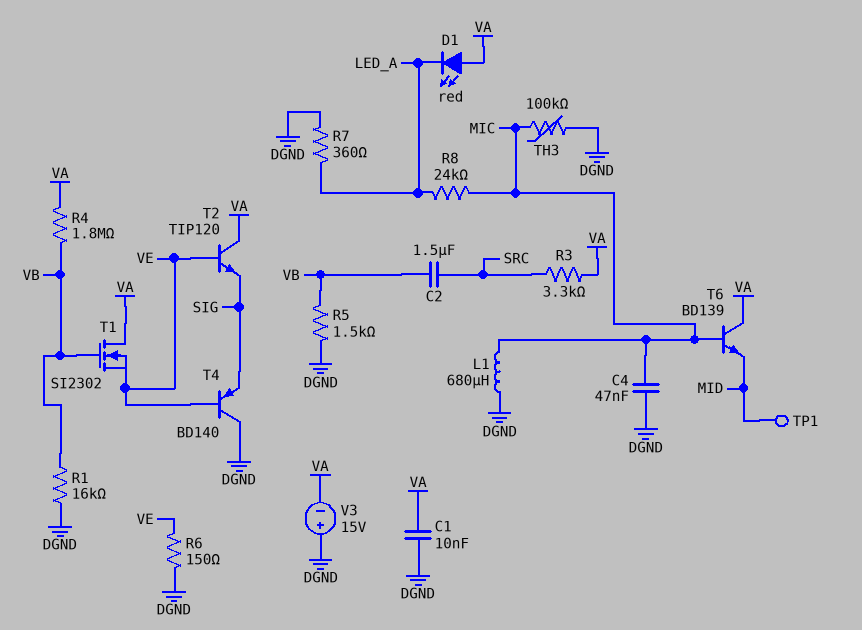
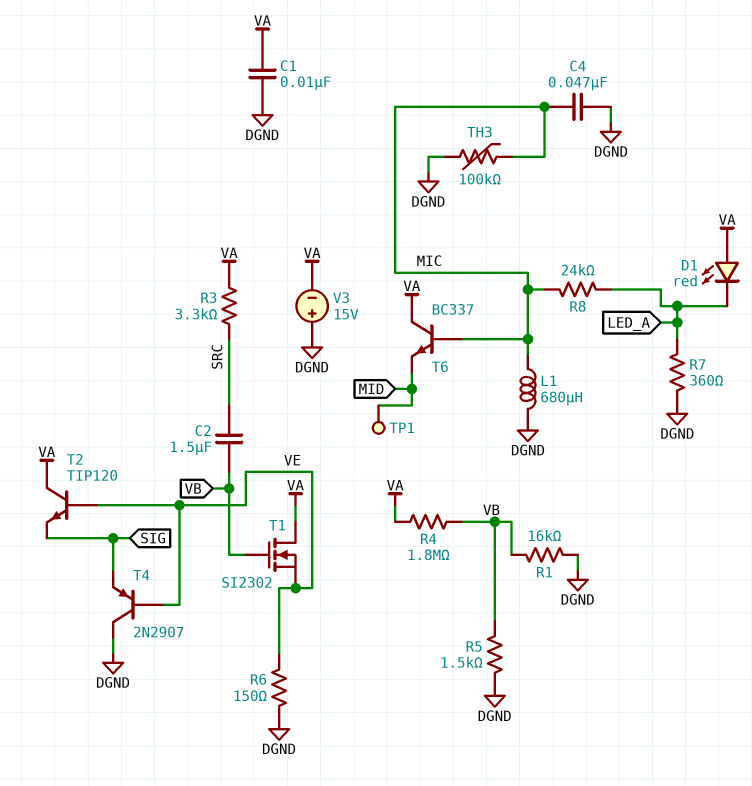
T4: PNP BD140 (B VE, C DGND, E SIG) -> PNP 2N2907 (B VE, C DGND, E SIG)
T6: NPN BD139 (B MIC, C VA, E MID) -> NPN BC337 (B MIC, C VA, E MID)

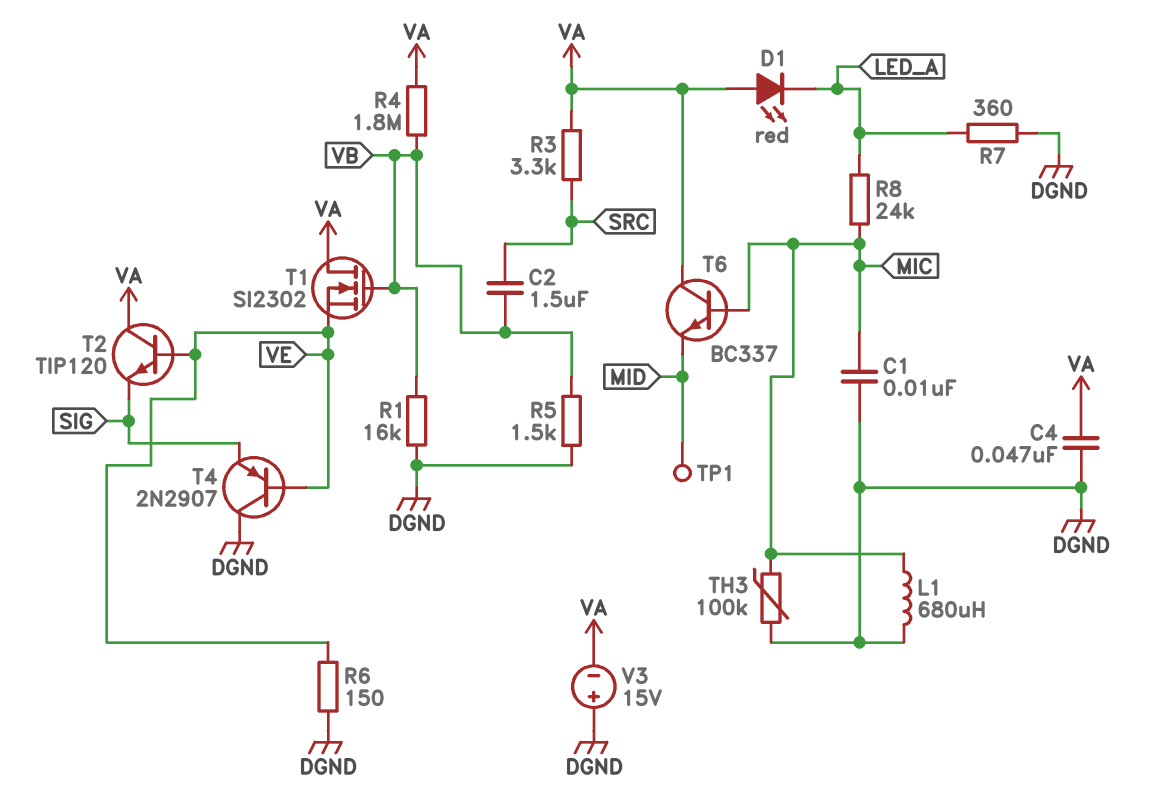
C1: 10nF (DGND, VA) -> 10nF (DGND, MIC)
C4: 47nF (DGND, MIC) -> 47nF (DGND, VA)

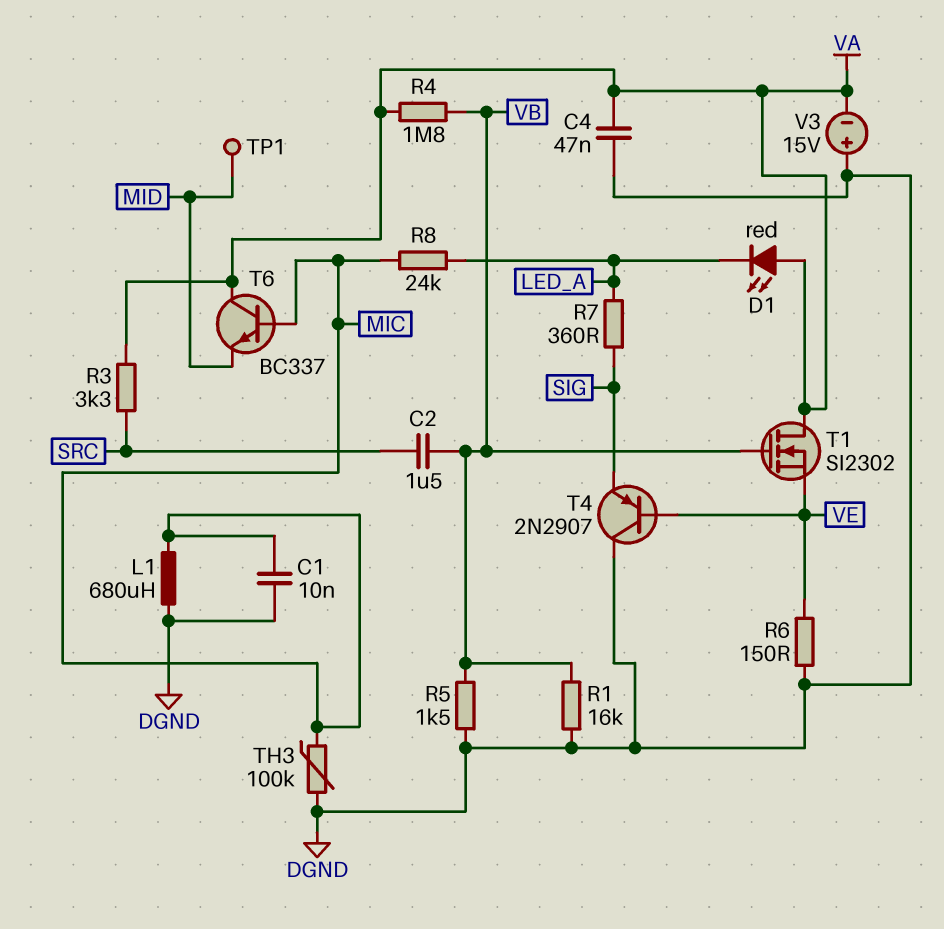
R7: 360 (DGND, LED_A) -> 360 (LED_A, SIG)
T2: NPN TIP120 (B VE, C VA, E SIG) -> none

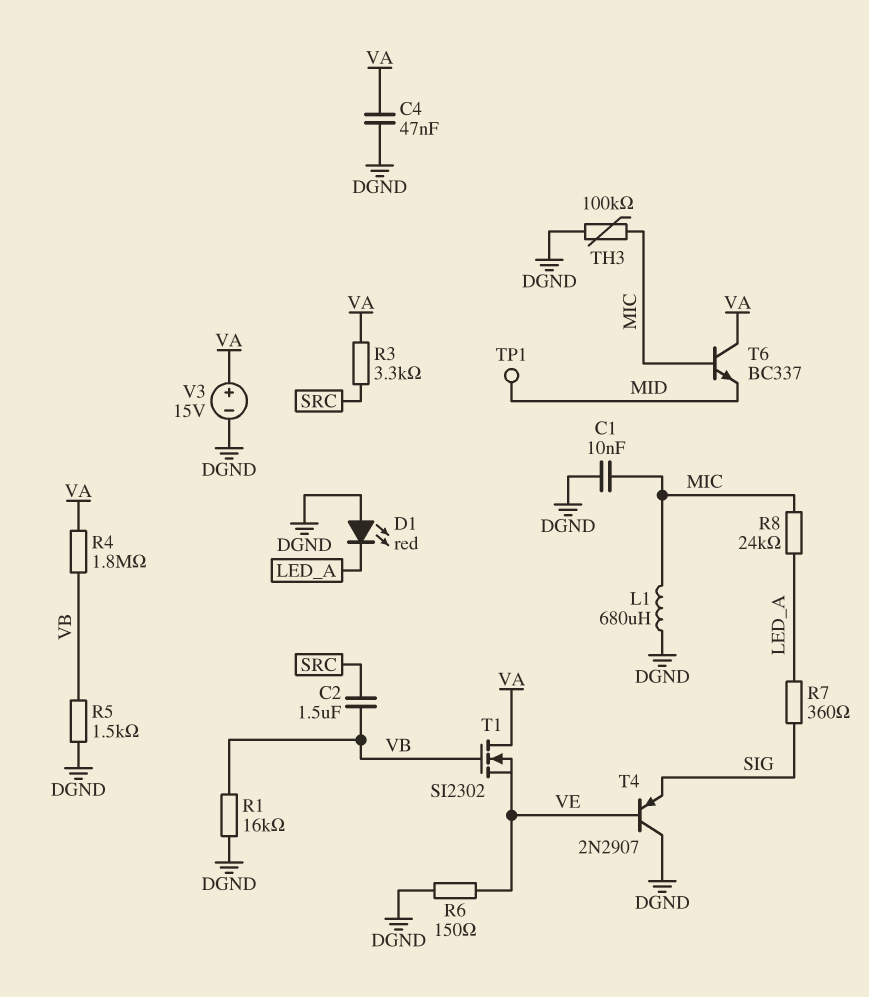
D1: LED red (A VA, K LED_A) -> LED red (A DGND, K LED_A)
V3: 15V (plus DGND, minus VA) -> 15V (plus VA, minus DGND)

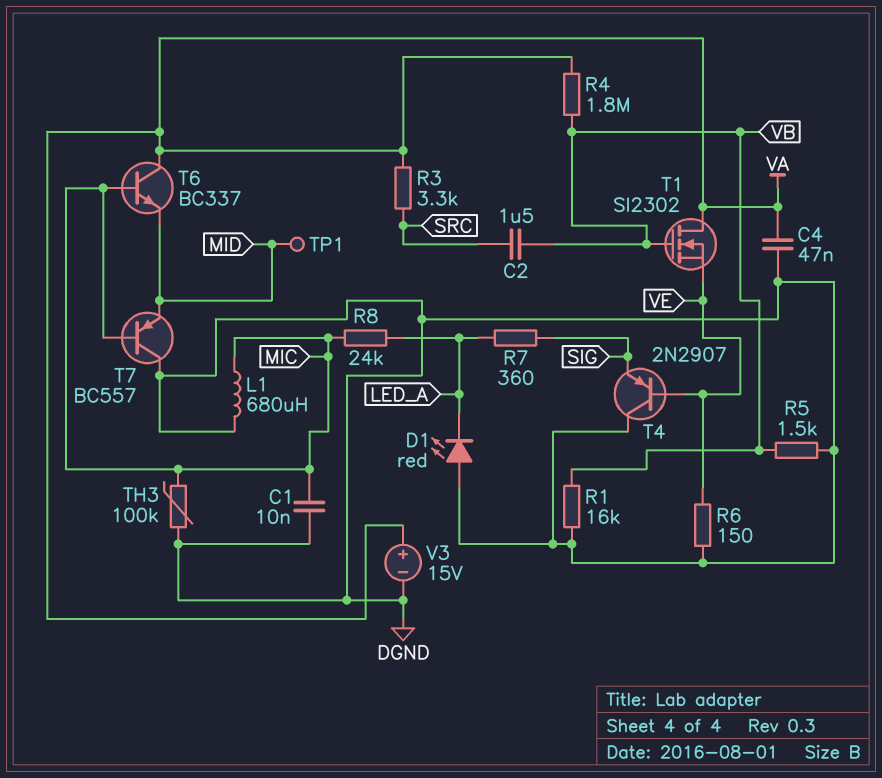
T7: none -> PNP BC557 (B MIC, C DGND, E MID)

